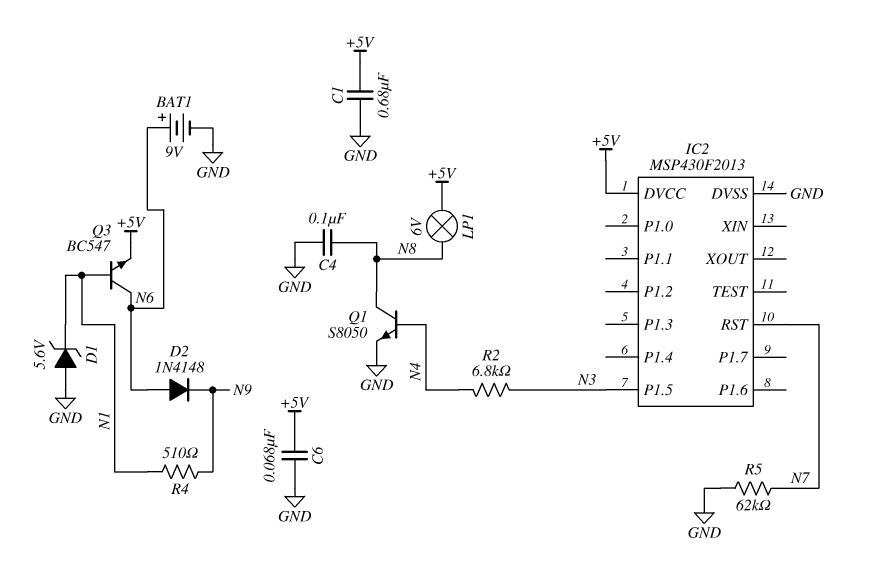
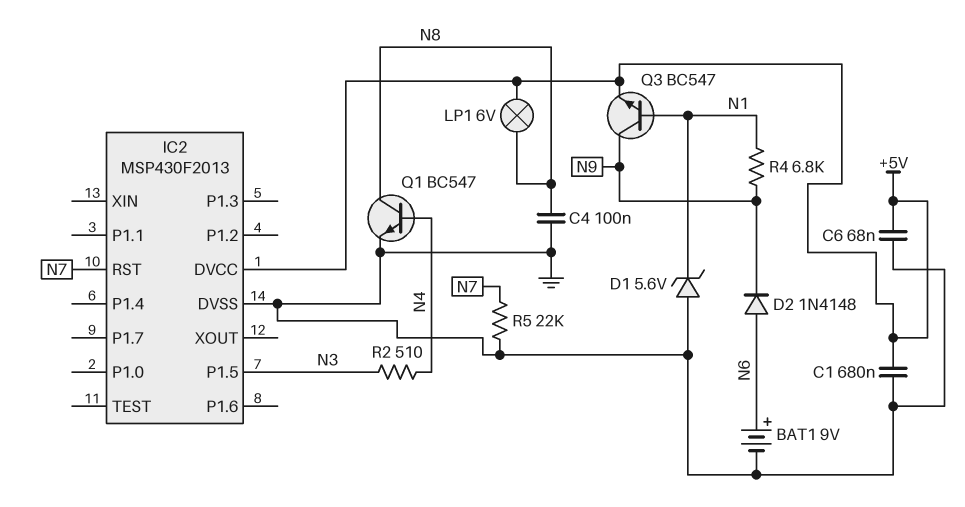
Q1: NPN S8050 (B N4, C N8, E GND) -> NPN BC547 (B N4, C N8, E GND)
Q3: NPN BC547 (B N1, C N6, E +5V) -> NPN BC547 (B N1, C N9, E +5V)
R2: 6.8k (N3, N4) -> 510 (N3, N4)
R4: 510 (N1, N9) -> 6.8k (N1, N9)
R5: 62k (GND, N7) -> 22k (GND, N7)

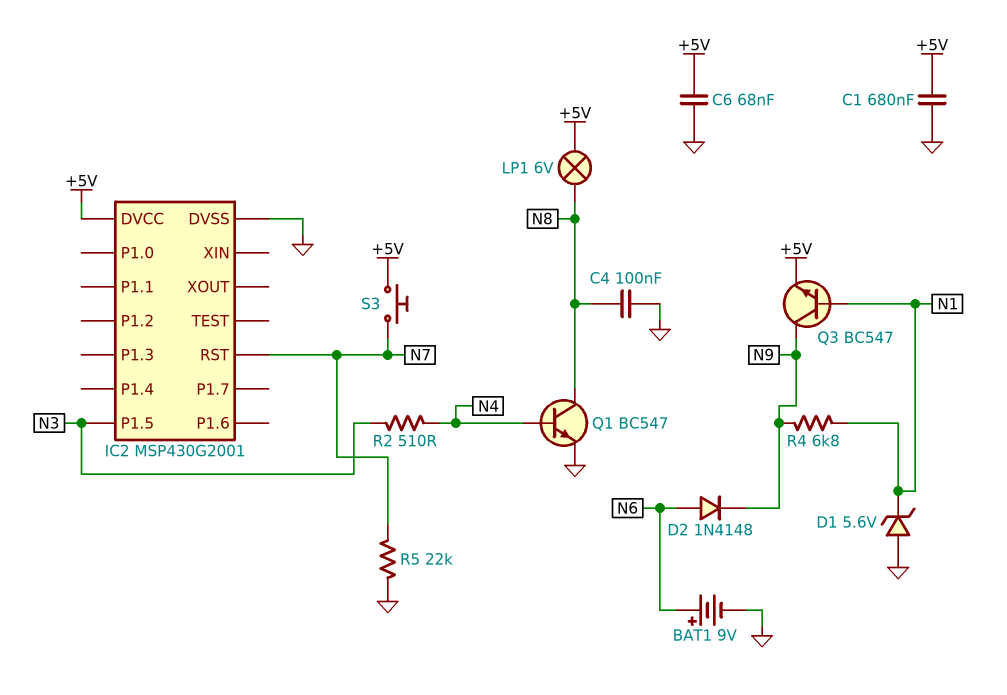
IC2: MSP430F2013 -> MSP430G2001
S3: none -> button (+5V, N7)

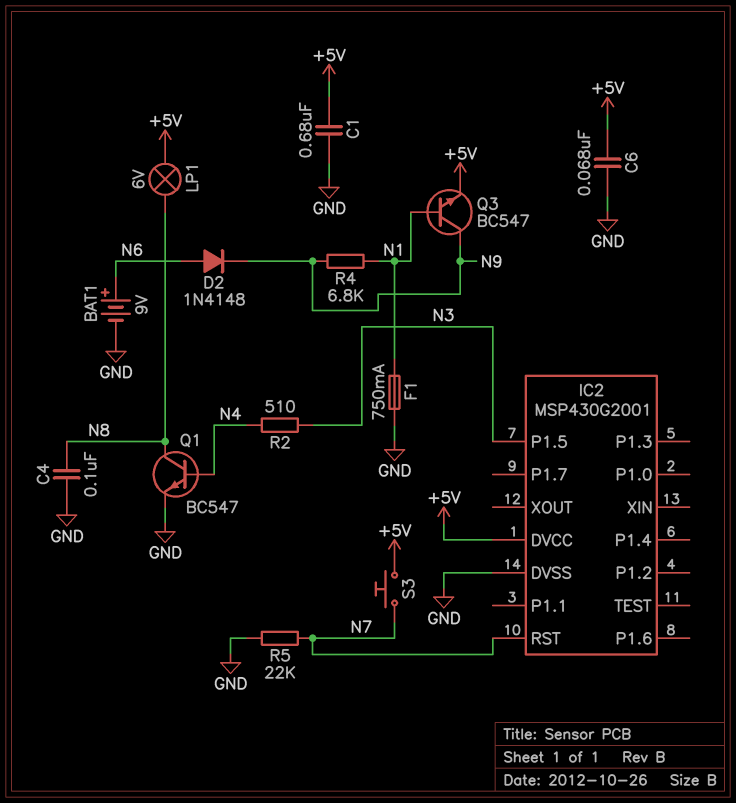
D1: zener 5.6V (A GND, K N1) -> none
F1: none -> 750mA (GND, N1)

